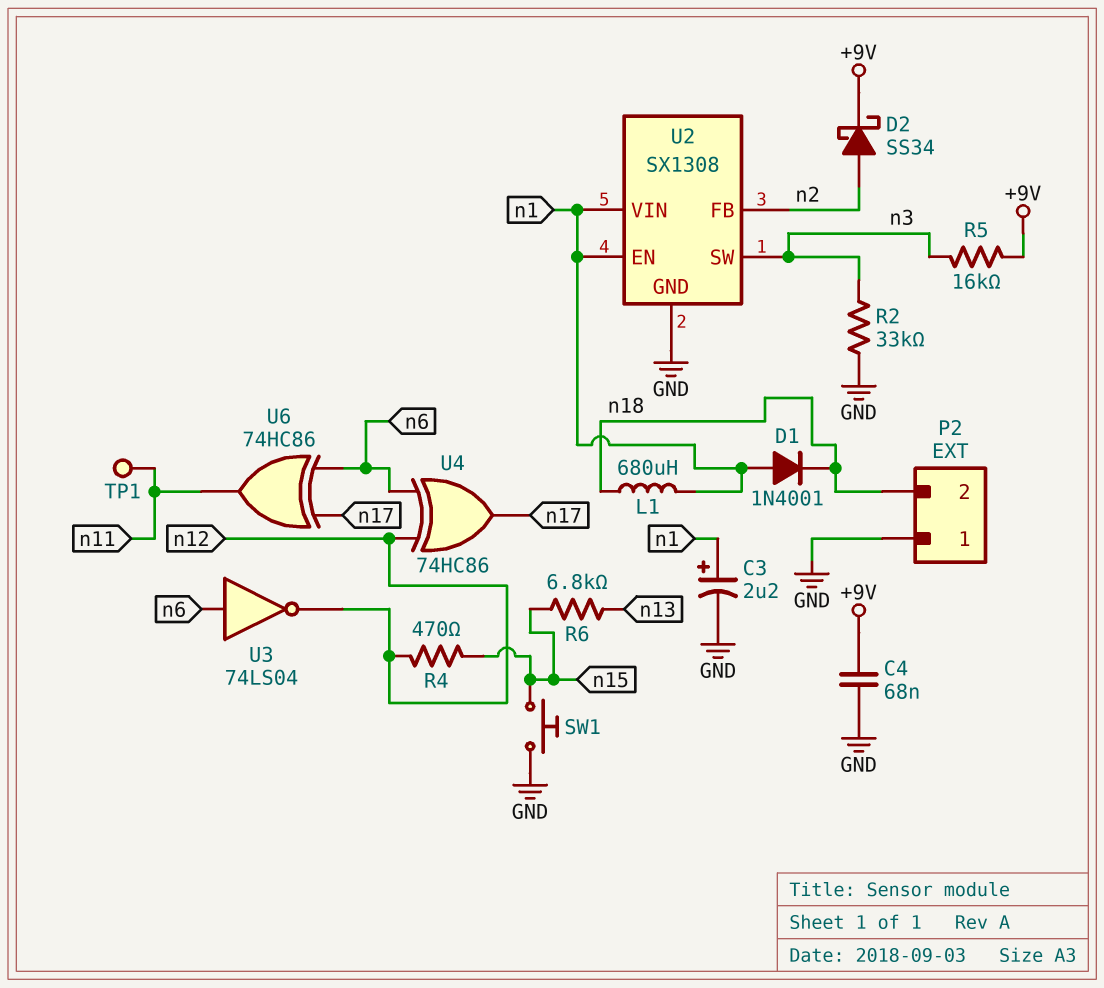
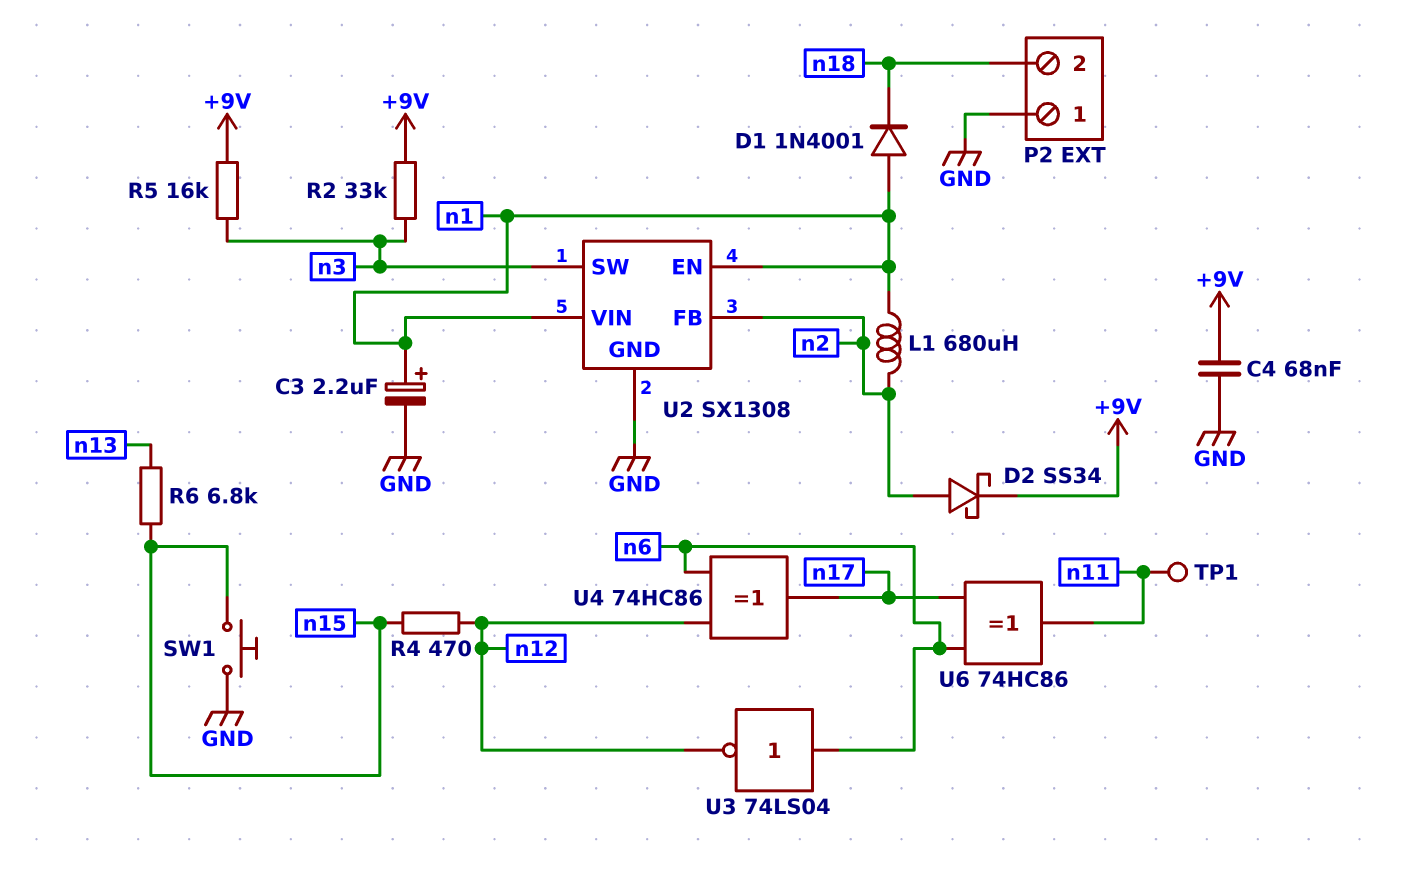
L1: 680uH (n1, n18) -> 680uH (n1, n2)
R2: 33k (GND, n3) -> 33k (+9V, n3)

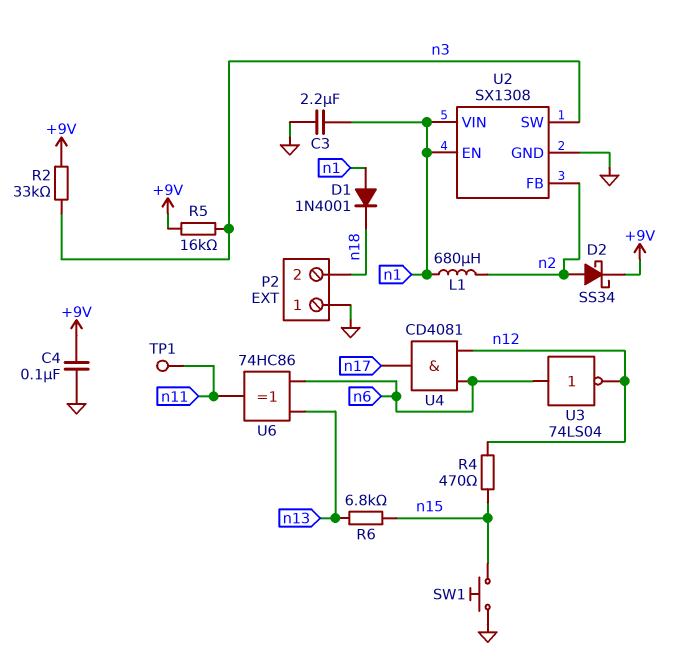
C3: 2.2uF (plus n1, minus GND) -> 2.2uF (GND, n1)
C4: 68nF (+9V, GND) -> 100nF (+9V, GND)
U4: XOR 74HC86 (in n6, in n12, out n17) -> AND CD4081 (in n6, in n12, out n17)
U6: XOR 74HC86 (in n6, in n17, out n11) -> XOR 74HC86 (in n6, in n13, out n11)

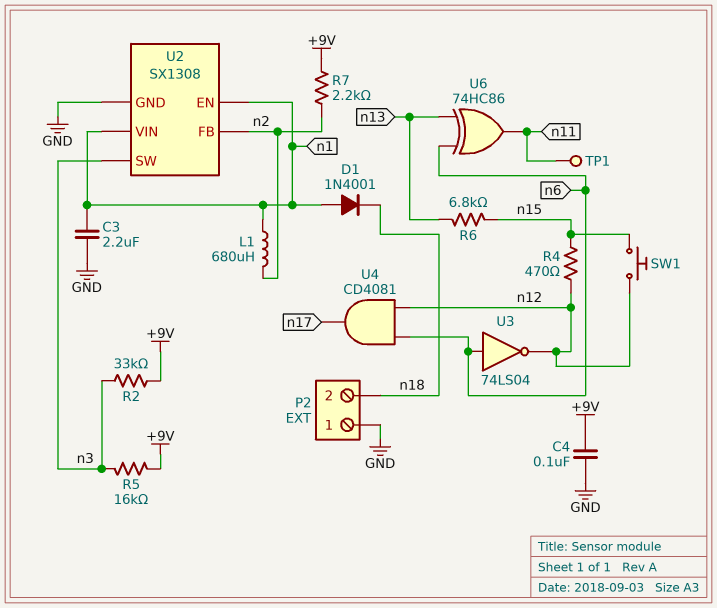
D2: schottky SS34 (A n2, K +9V) -> none
R7: none -> 2.2k (+9V, n2)
SW1: button (GND, n15) -> button (n12, n15)

